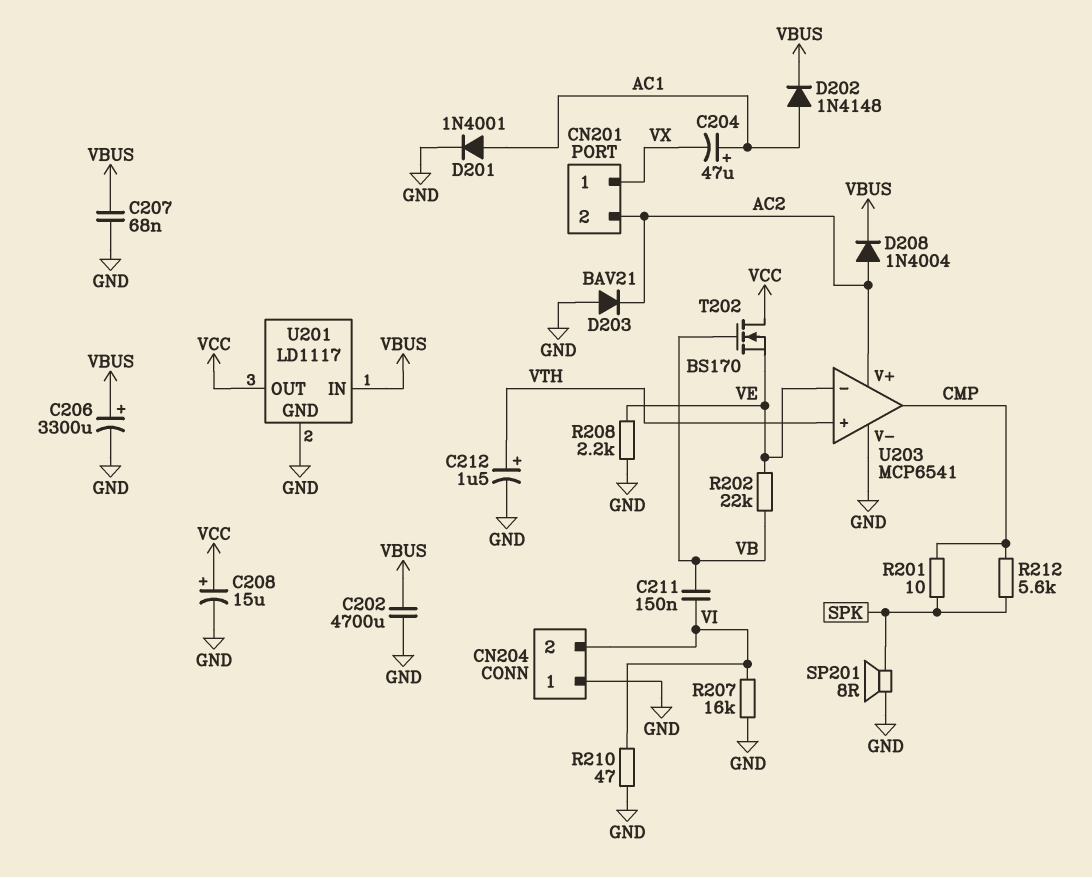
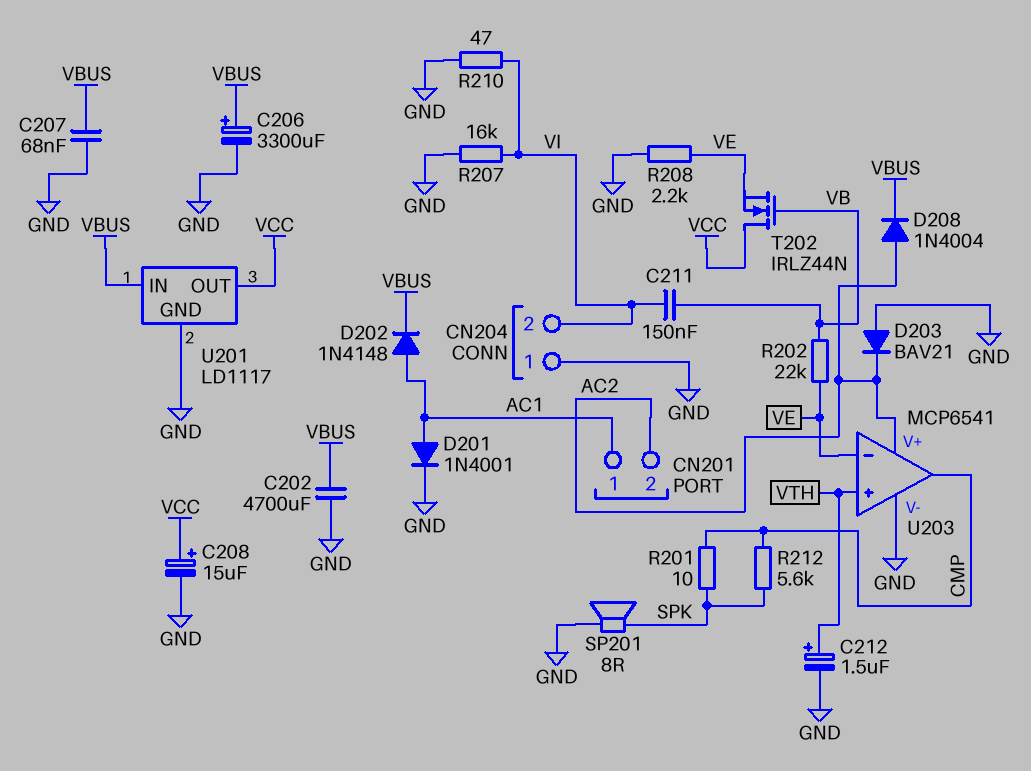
C204: 47uF (plus AC1, minus VX) -> none
CN201 pin 1: VX -> AC1
T202: NMOS BS170 (G VB, D VCC, S VE) -> NMOS IRLZ44N (G VB, D VCC, S VE)

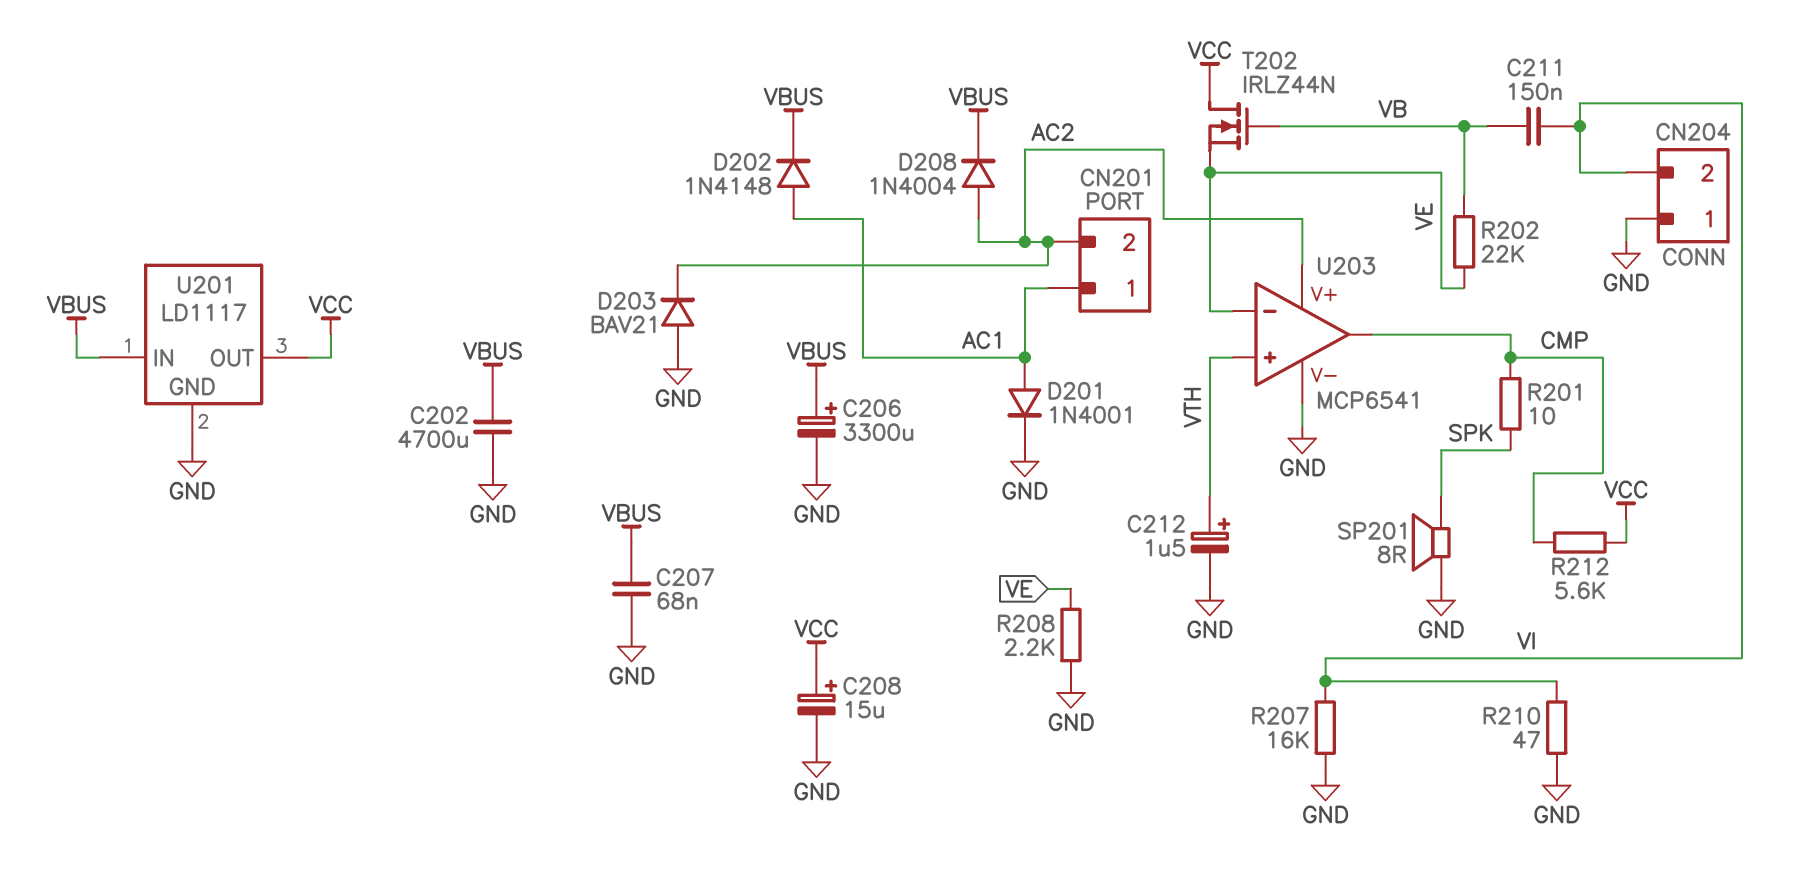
R212: 5.6k (CMP, SPK) -> 5.6k (CMP, VCC)

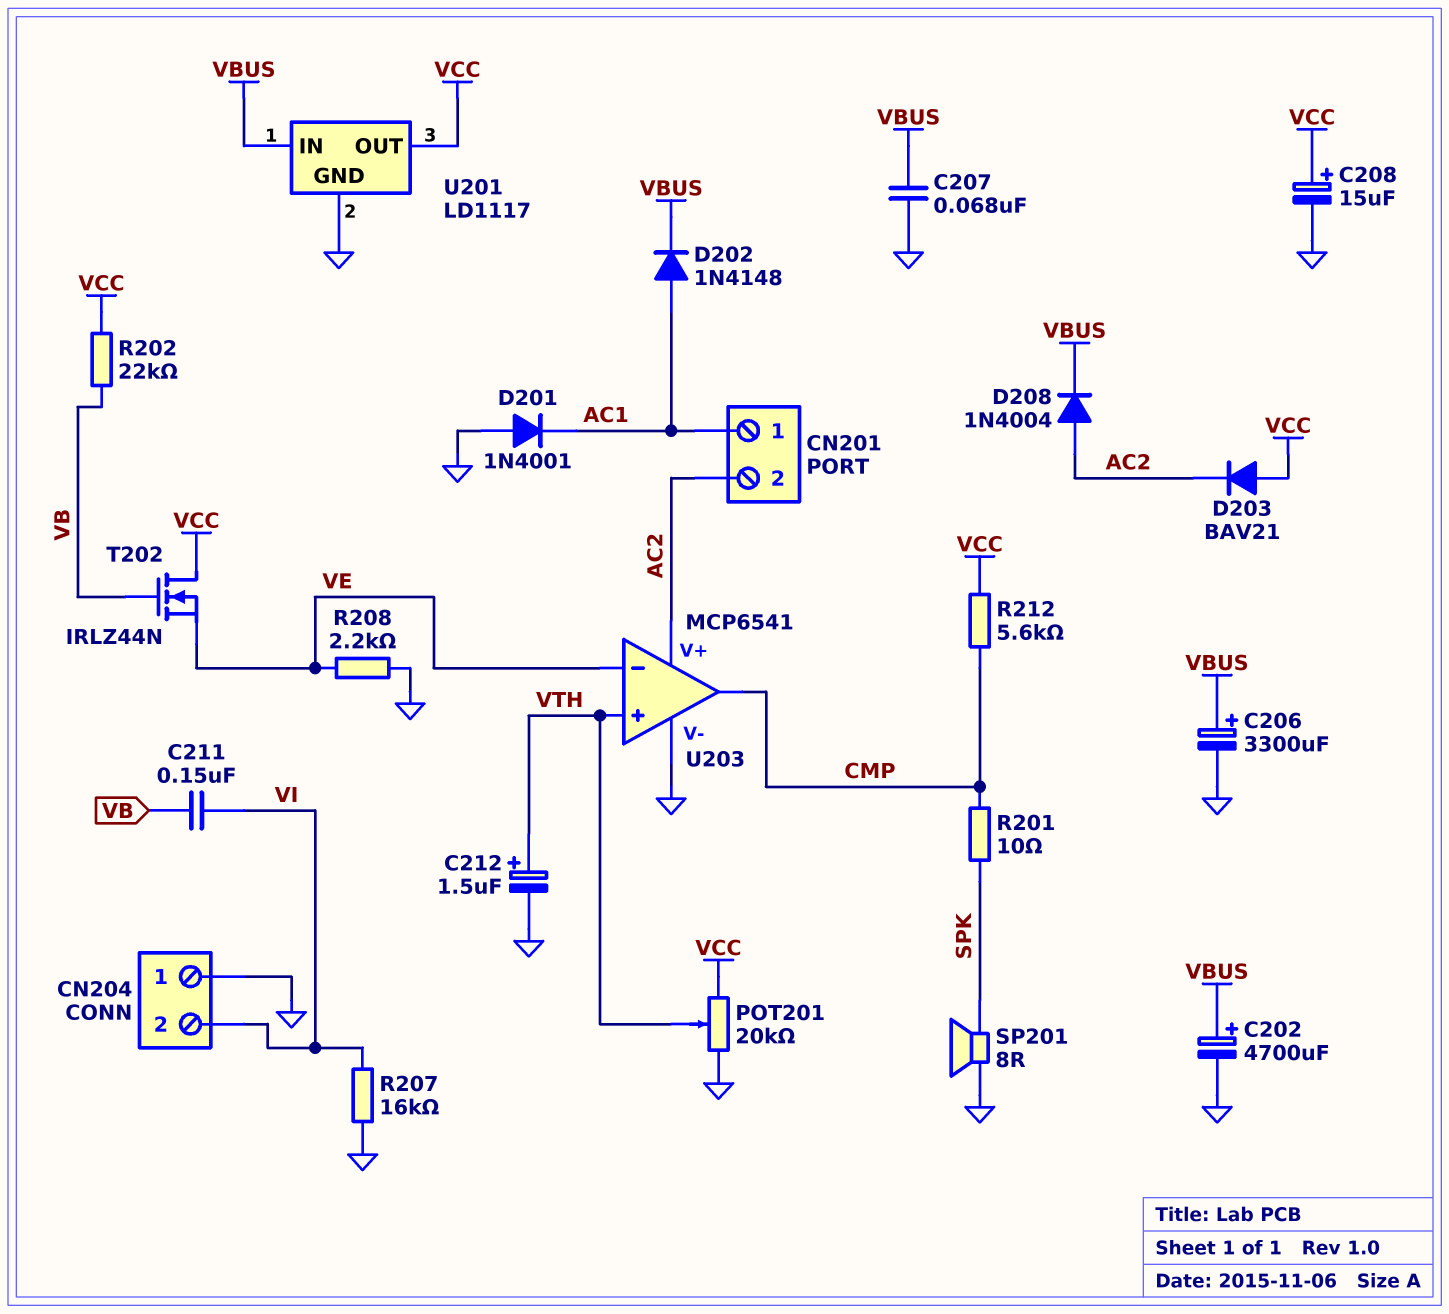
C202: 4700uF (GND, VBUS) -> 4700uF (plus VBUS, minus GND)
D201: diode 1N4001 (A AC1, K GND) -> diode 1N4001 (A GND, K AC1)
D203: diode BAV21 (A GND, K AC2) -> diode BAV21 (A VCC, K AC2)
POT201: none -> 20k (GND, VCC, wiper VTH)
R202: 22k (VB, VE) -> 22k (VB, VCC)
R210: 47 (GND, VI) -> none

